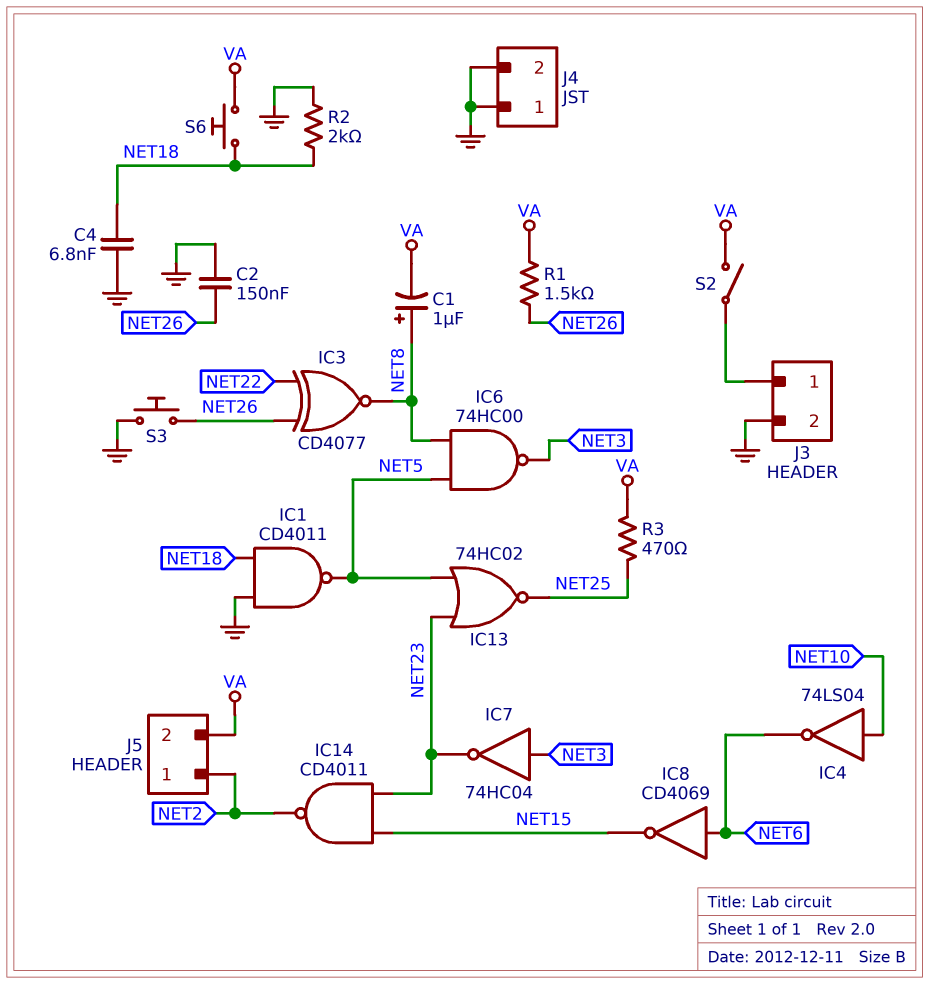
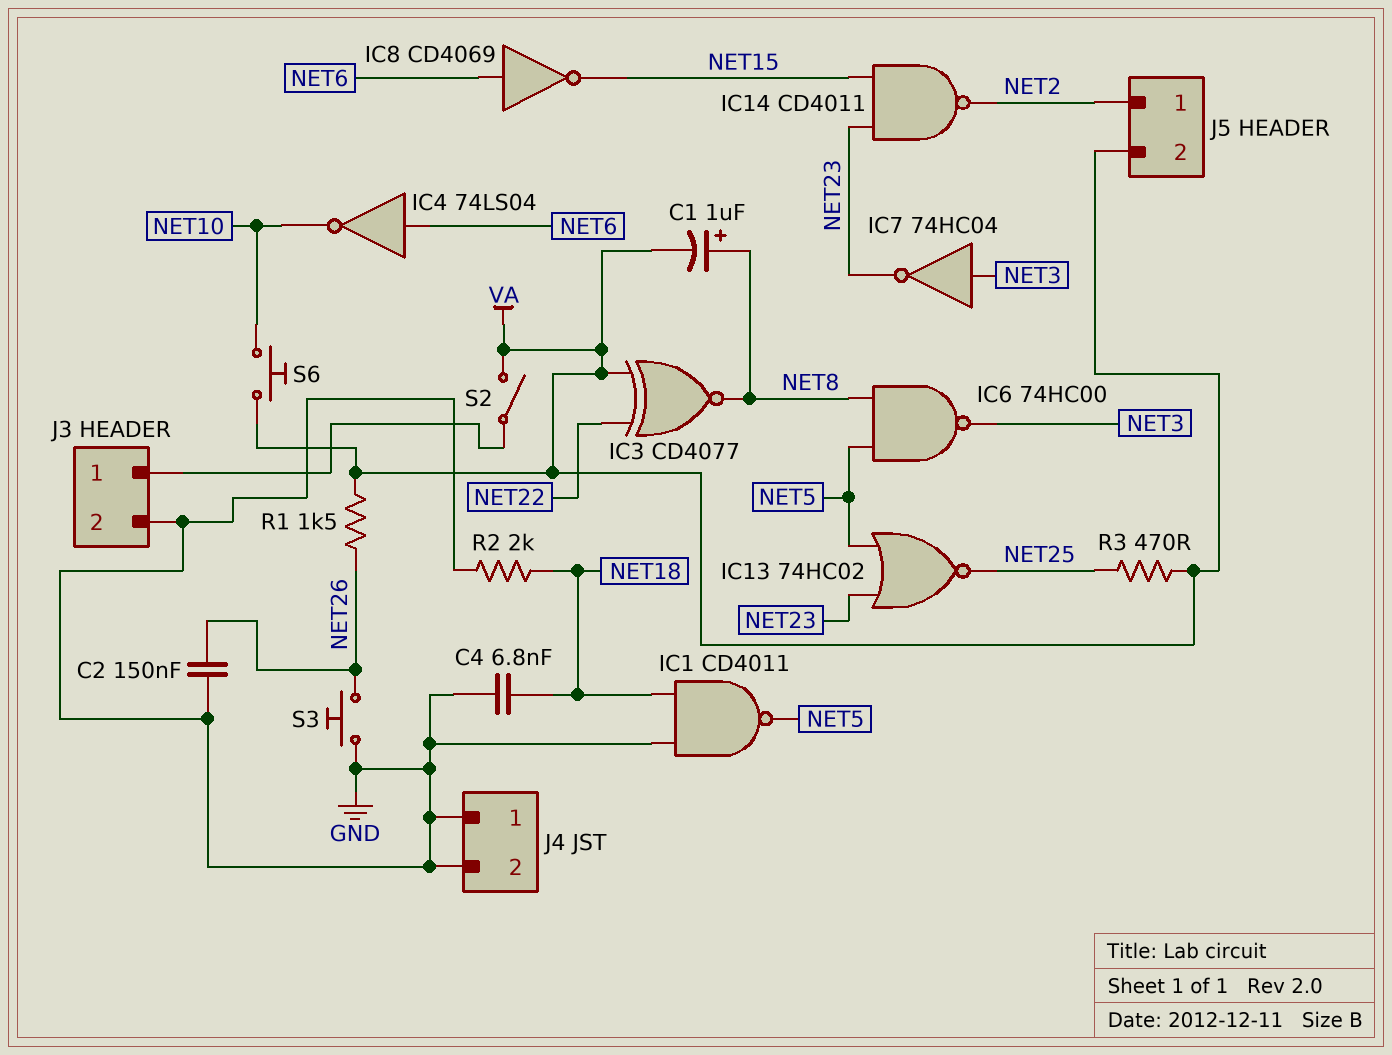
IC3: XNOR CD4077 (in NET22, in NET26, out NET8) -> XNOR CD4077 (in NET22, in VA, out NET8)
IC4: NOT 74LS04 (in NET10, out NET6) -> NOT 74LS04 (in NET6, out NET10)
S6: button (NET18, VA) -> button (NET10, VA)

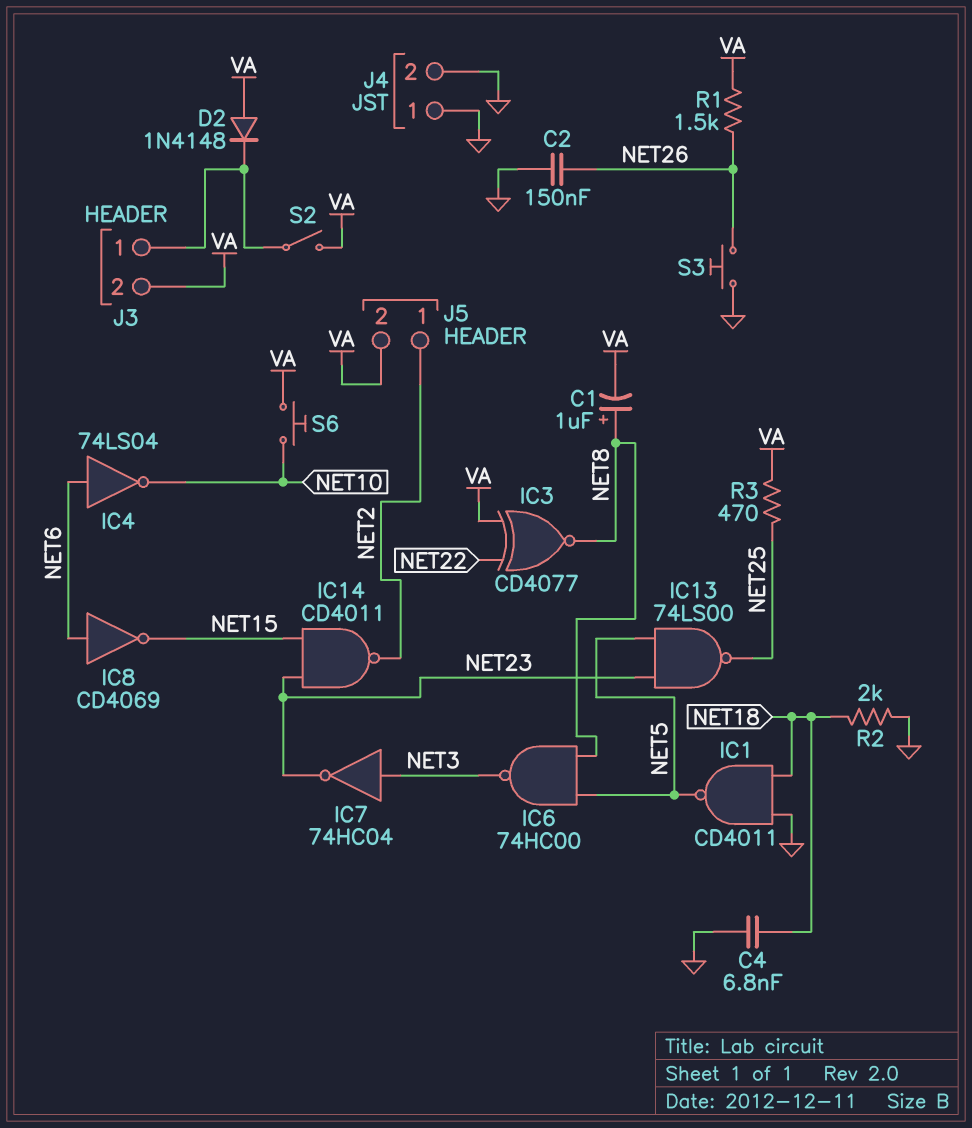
D2: none -> diode 1N4148 (A VA, K J3/1)
IC13: NOR 74HC02 (in NET5, in NET23, out NET25) -> NAND 74LS00 (in NET5, in NET23, out NET25)
J3 pin 2: GND -> VA

